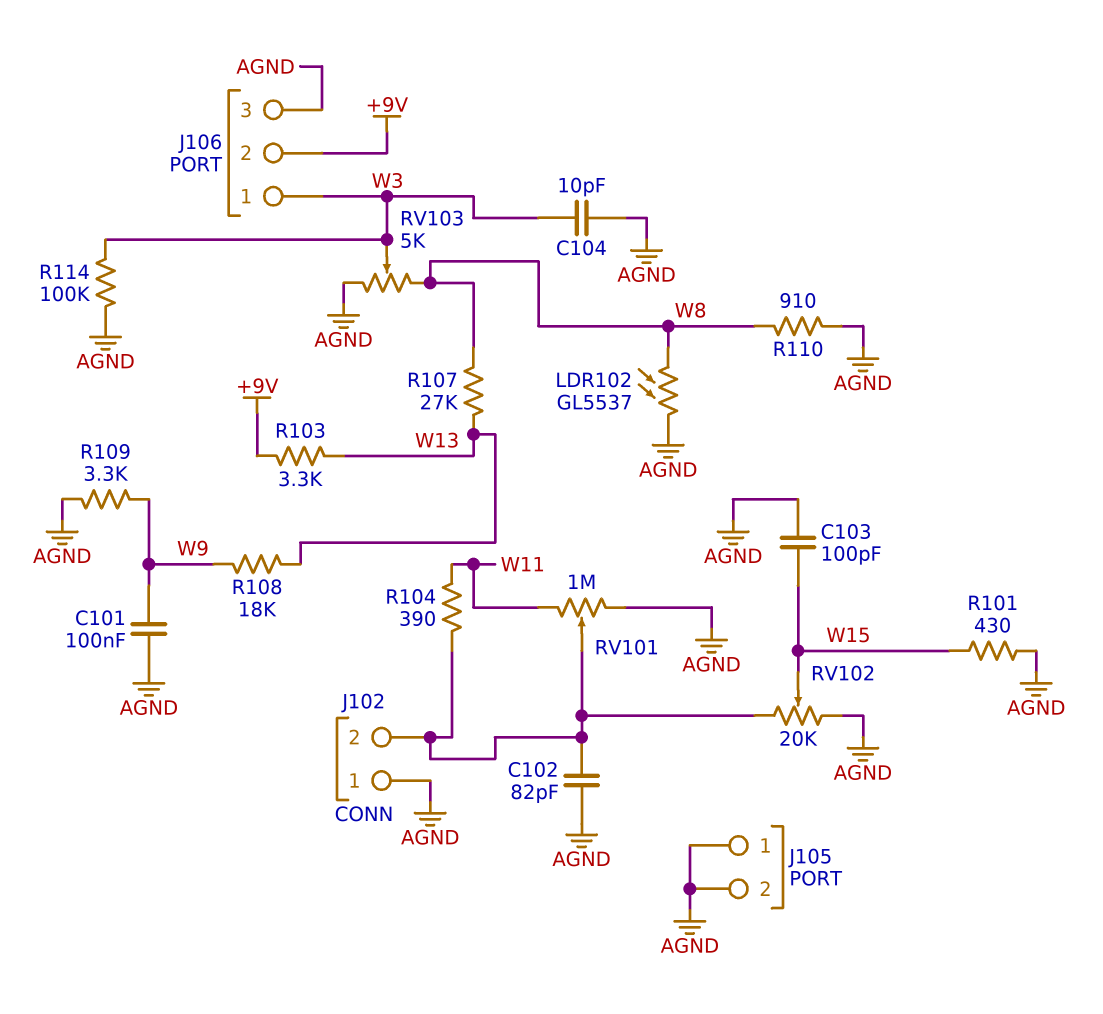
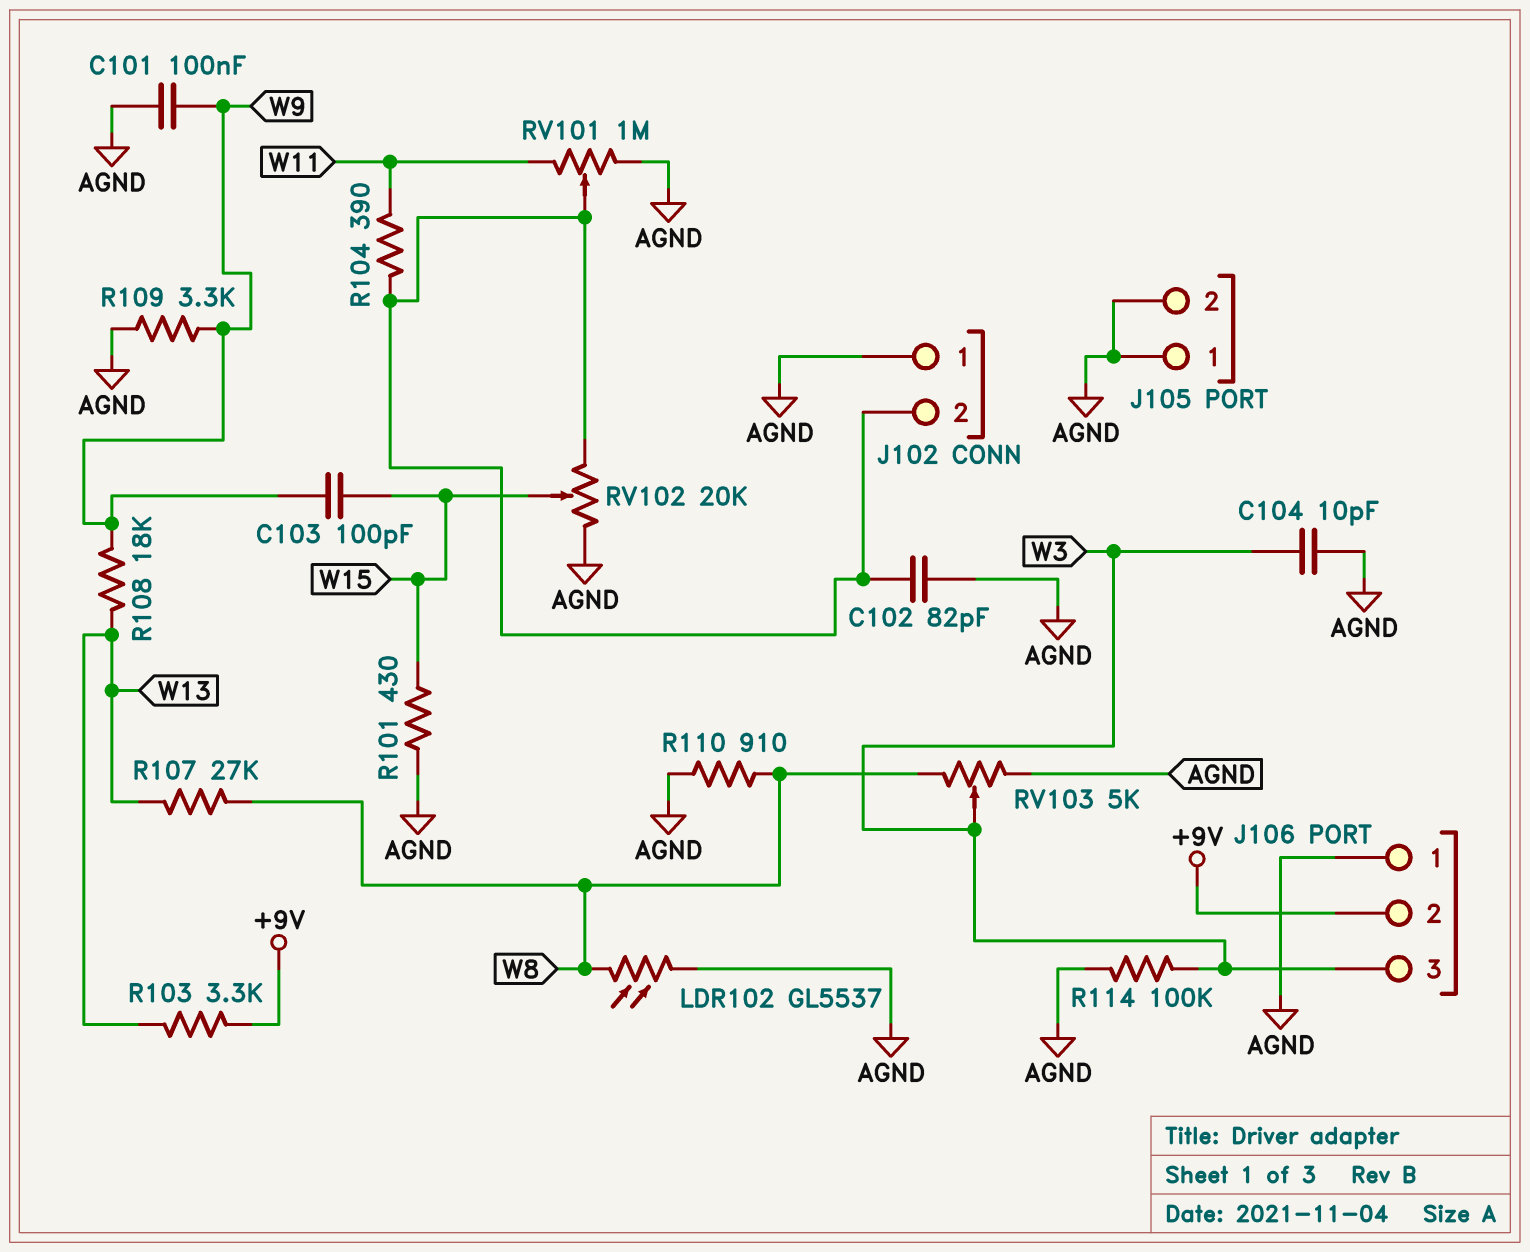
C103: 100pF (AGND, W15) -> 100pF (W9, W15)
J106 pin 1: W3 -> AGND
J106 pin 3: AGND -> W3

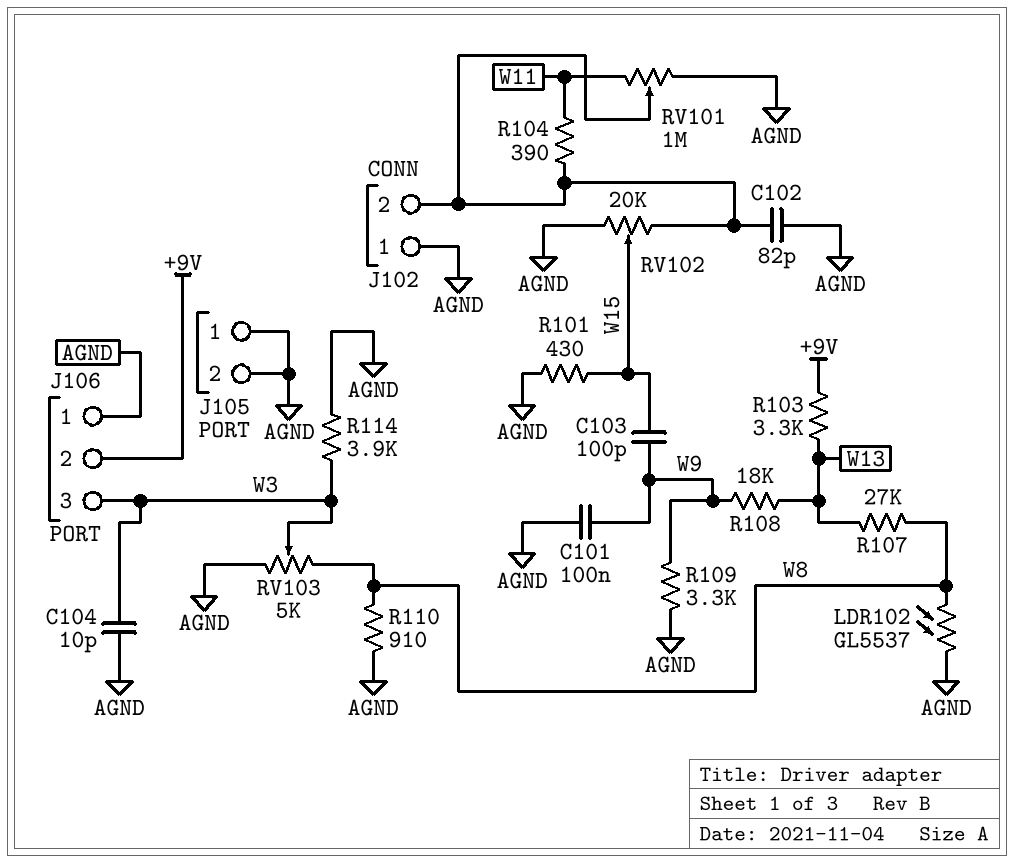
R114: 100k (AGND, W3) -> 3.9k (AGND, W3)

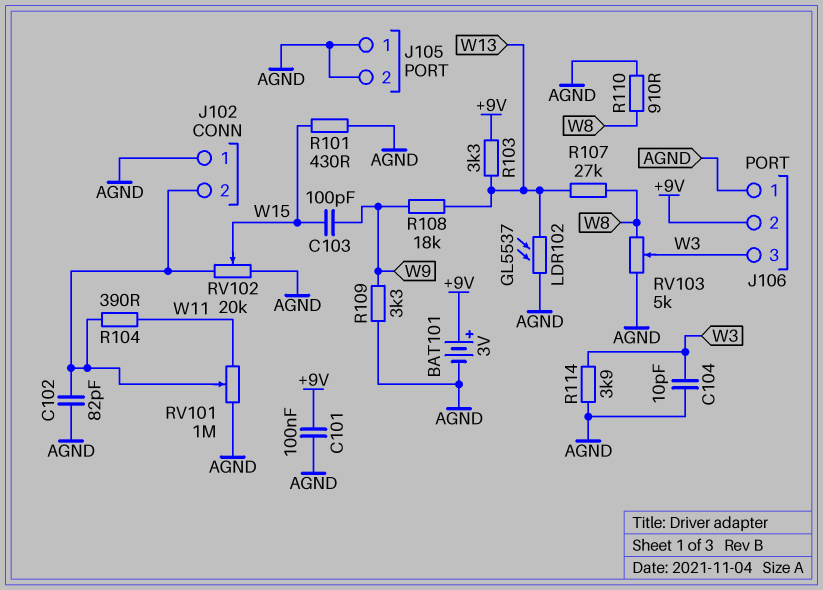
BAT101: none -> 3V (plus +9V, minus AGND)
C101: 100nF (AGND, W9) -> 100nF (+9V, AGND)
LDR102: GL5537 (AGND, W8) -> GL5537 (AGND, W13)

